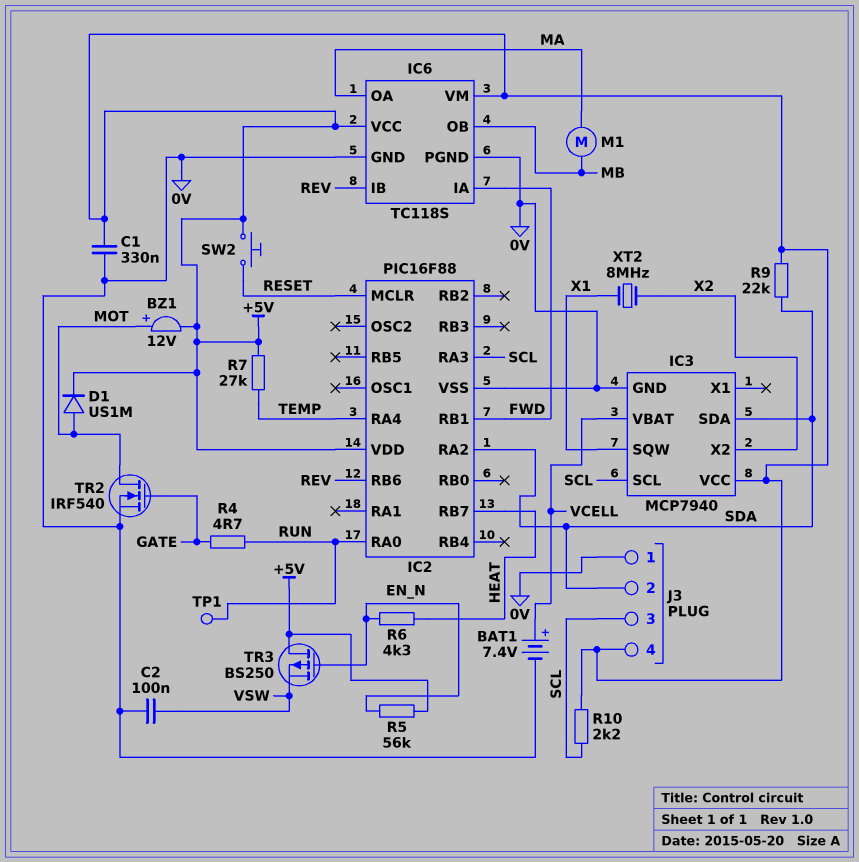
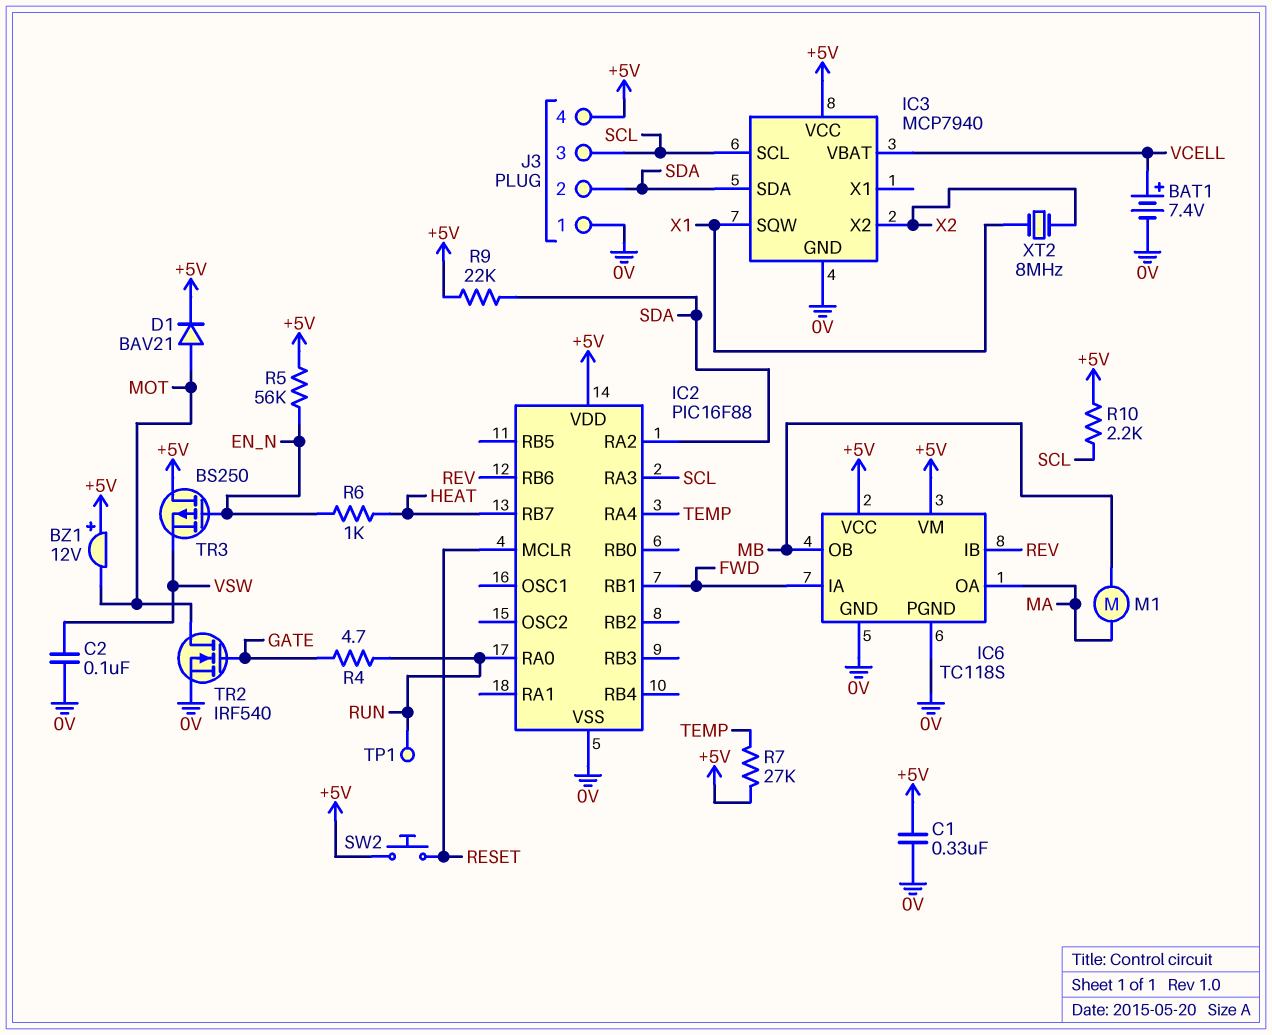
BZ1: buzzer 12V (plus MOT, minus +5V) -> buzzer 12V (plus +5V, minus MOT)
D1: diode US1M (A MOT, K +5V) -> diode BAV21 (A MOT, K +5V)
R6: 4.3k (EN_N, HEAT) -> 1k (EN_N, HEAT)

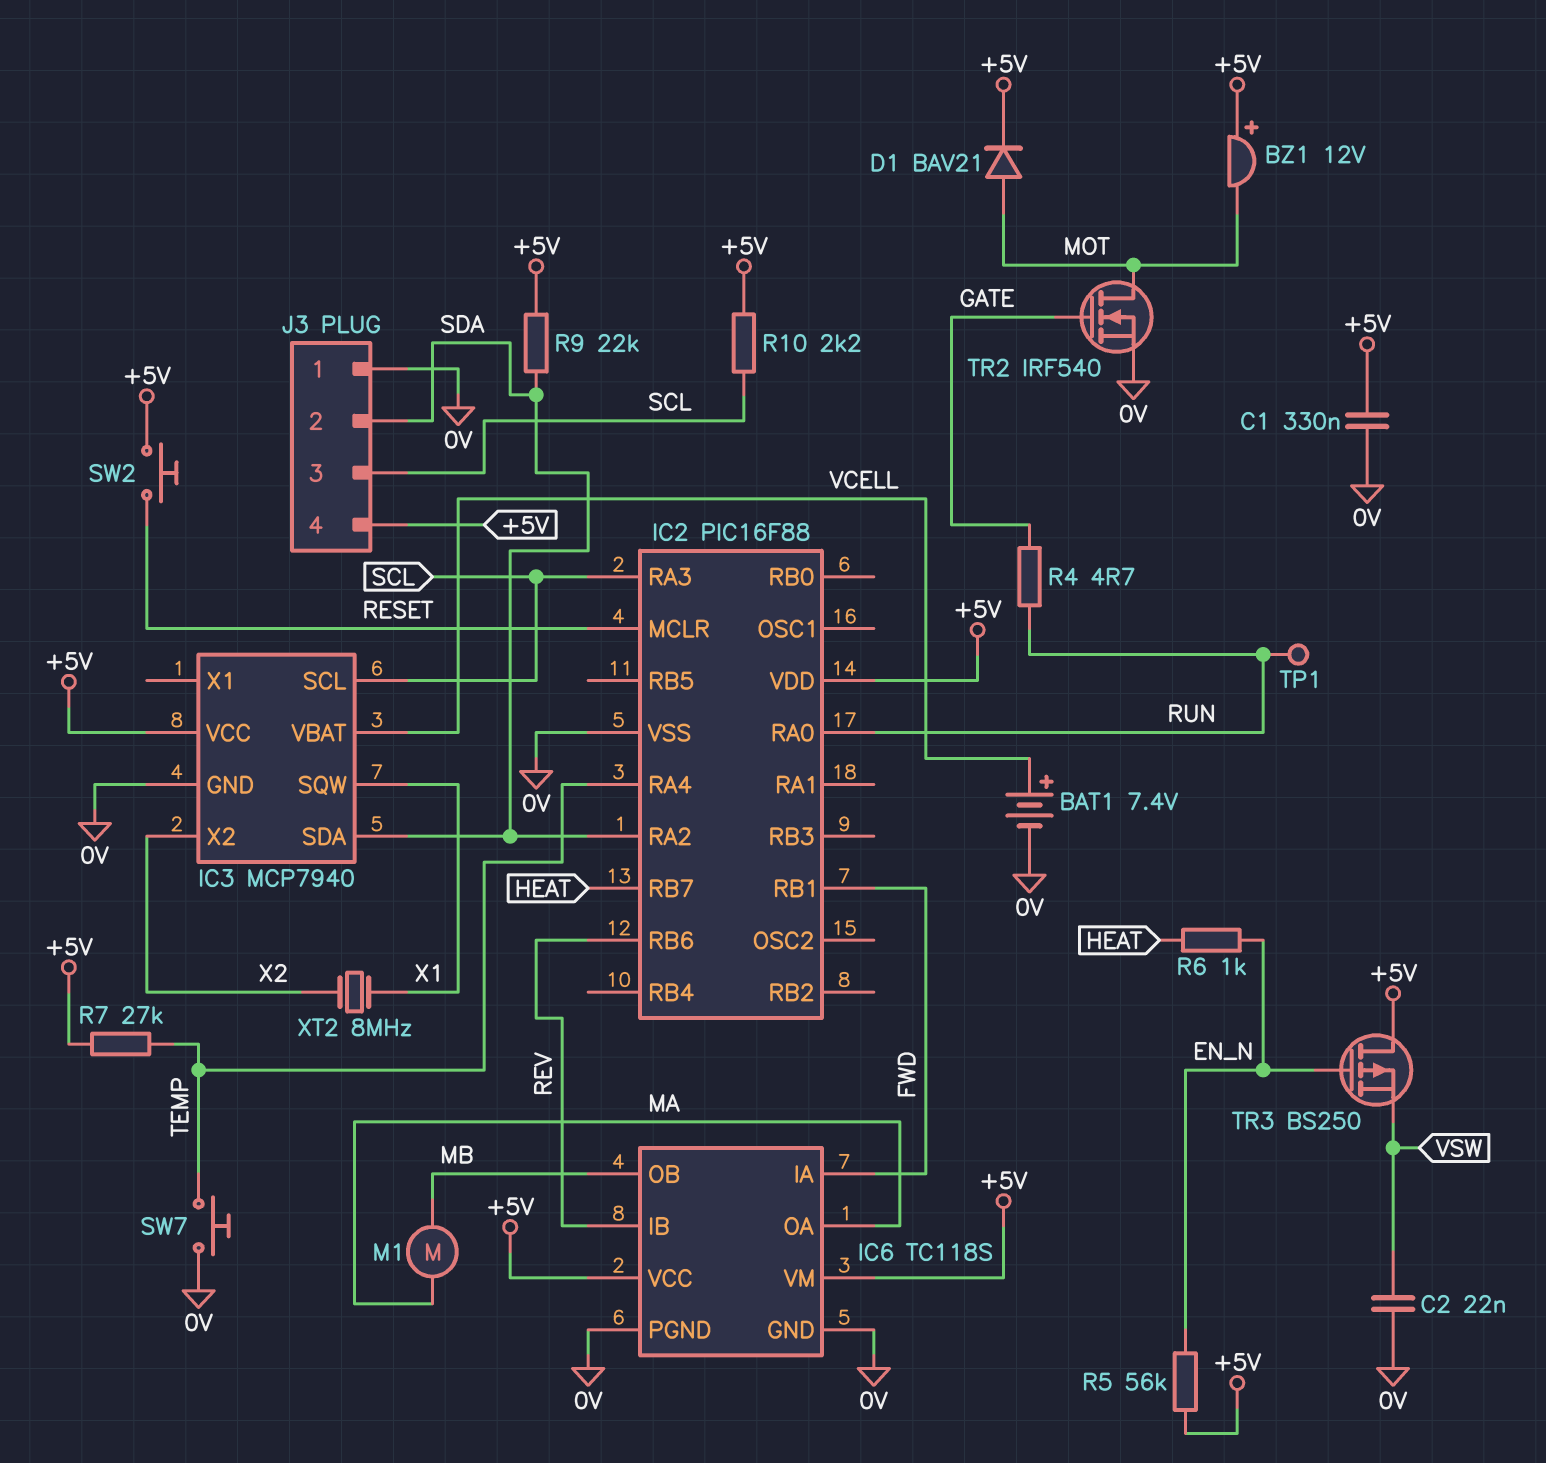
C2: 100nF (0V, VSW) -> 22nF (0V, VSW)
SW7: none -> button (0V, TEMP)

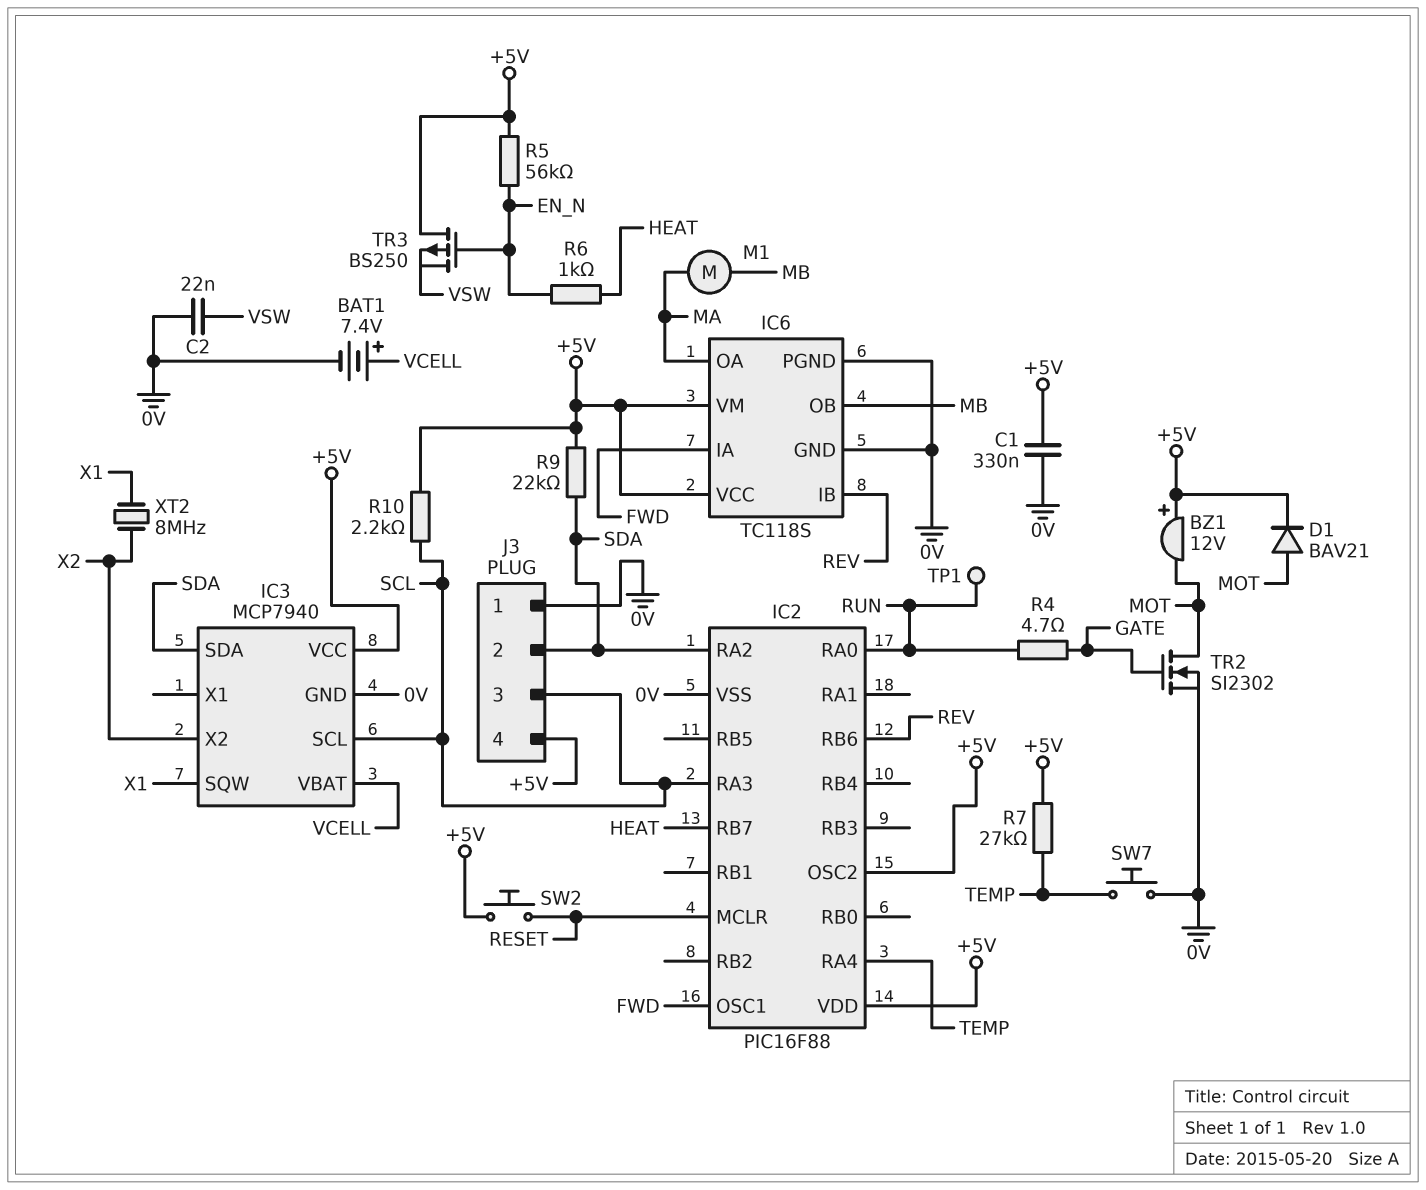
IC2 pin OSC1: none -> FWD
IC2 pin OSC2: none -> +5V
IC2 pin RB1: FWD -> none
TR2: NMOS IRF540 (G GATE, D MOT, S 0V) -> NMOS SI2302 (G GATE, D MOT, S 0V)

